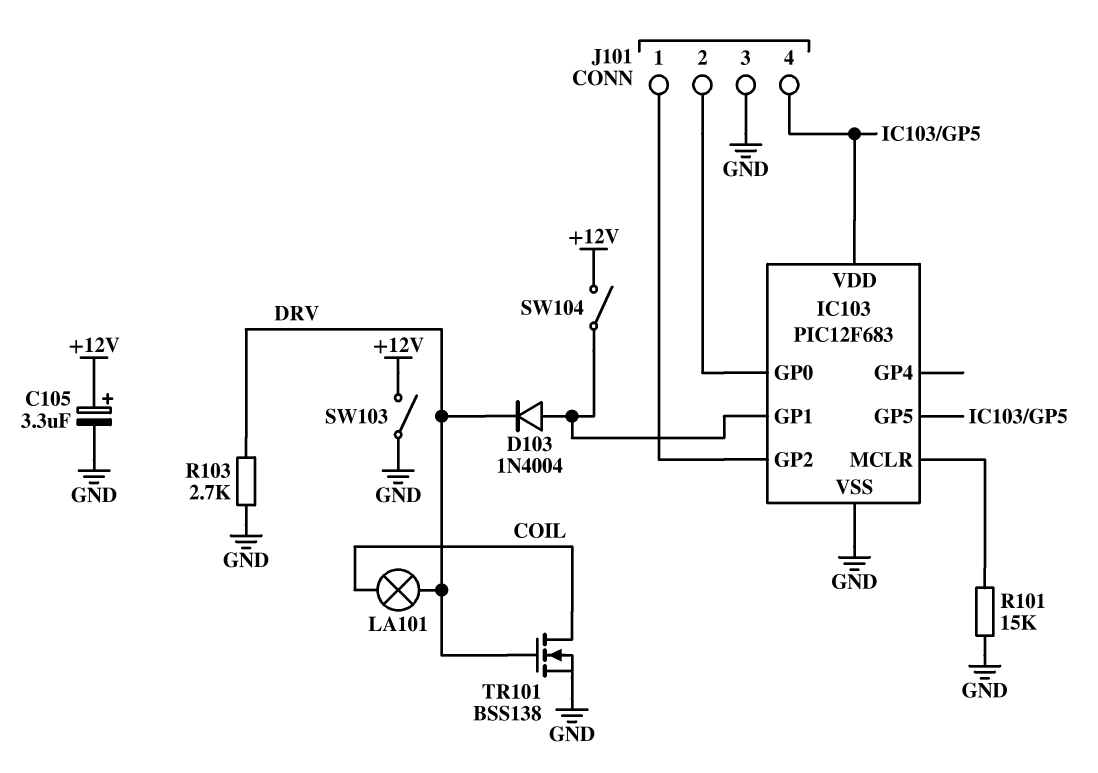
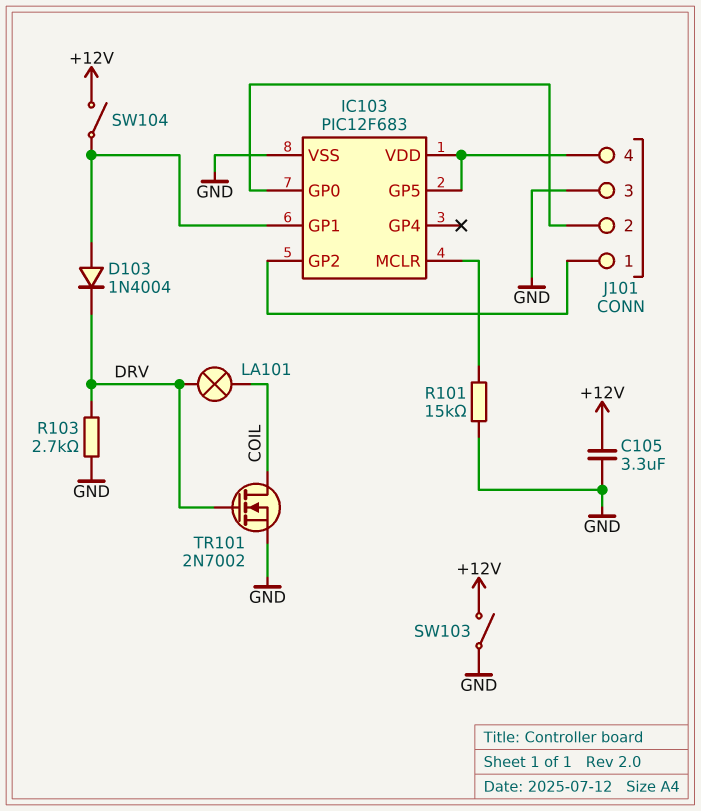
C105: 3.3uF (plus +12V, minus GND) -> 3.3uF (+12V, GND)
TR101: NMOS BSS138 (G DRV, D COIL, S GND) -> NMOS 2N7002 (G DRV, D COIL, S GND)

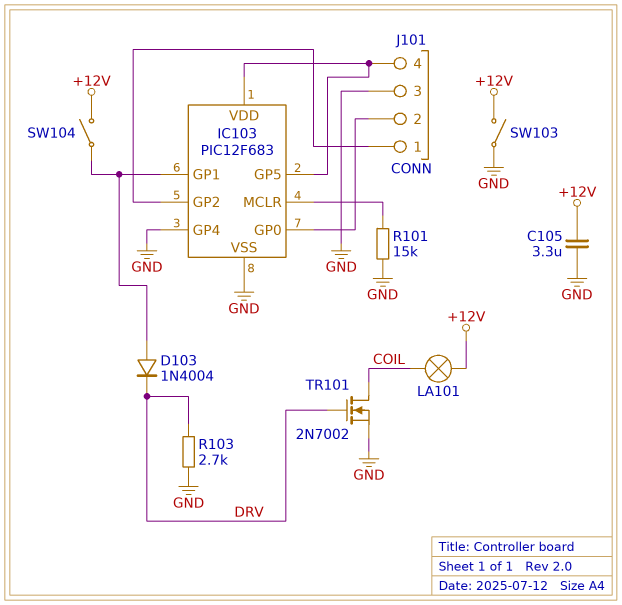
IC103 pin GP4: none -> GND
LA101: lamp (COIL, DRV) -> lamp (+12V, COIL)

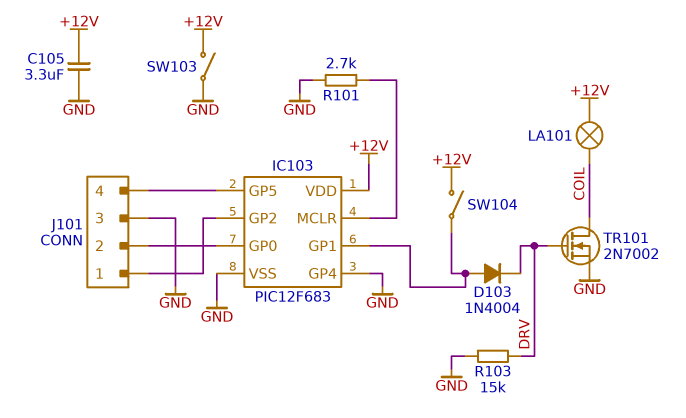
IC103 pin VDD: IC103/GP5 -> +12V
R101: 15k (GND, IC103/MCLR) -> 2.7k (GND, IC103/MCLR)
R103: 2.7k (DRV, GND) -> 15k (DRV, GND)

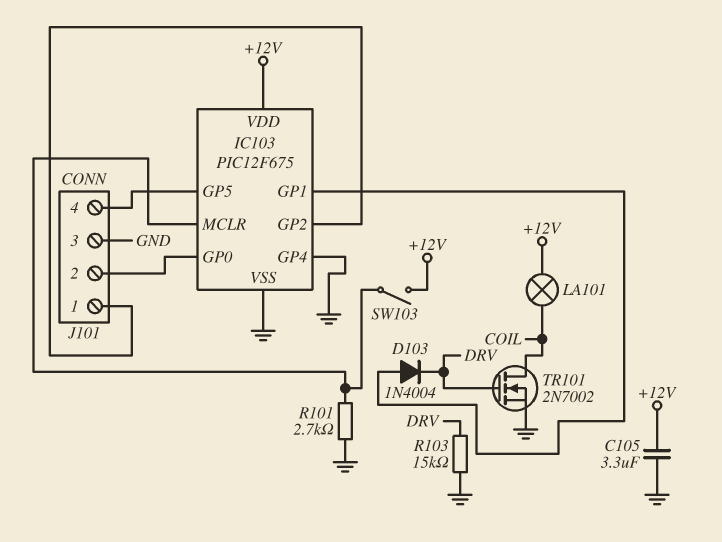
IC103: PIC12F683 -> PIC12F675
SW103: switch (+12V, GND) -> switch (+12V, IC103/MCLR)
SW104: switch (+12V, IC103/GP1) -> none

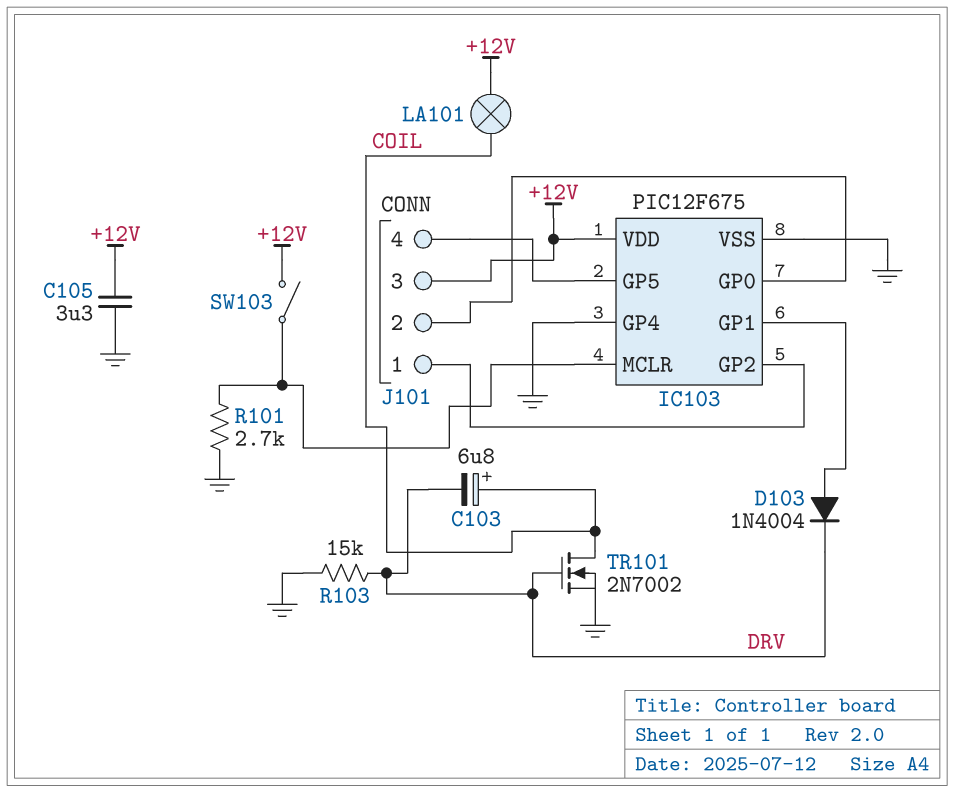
C103: none -> 6.8uF (plus COIL, minus DRV)
J101 pin 3: GND -> +12V

